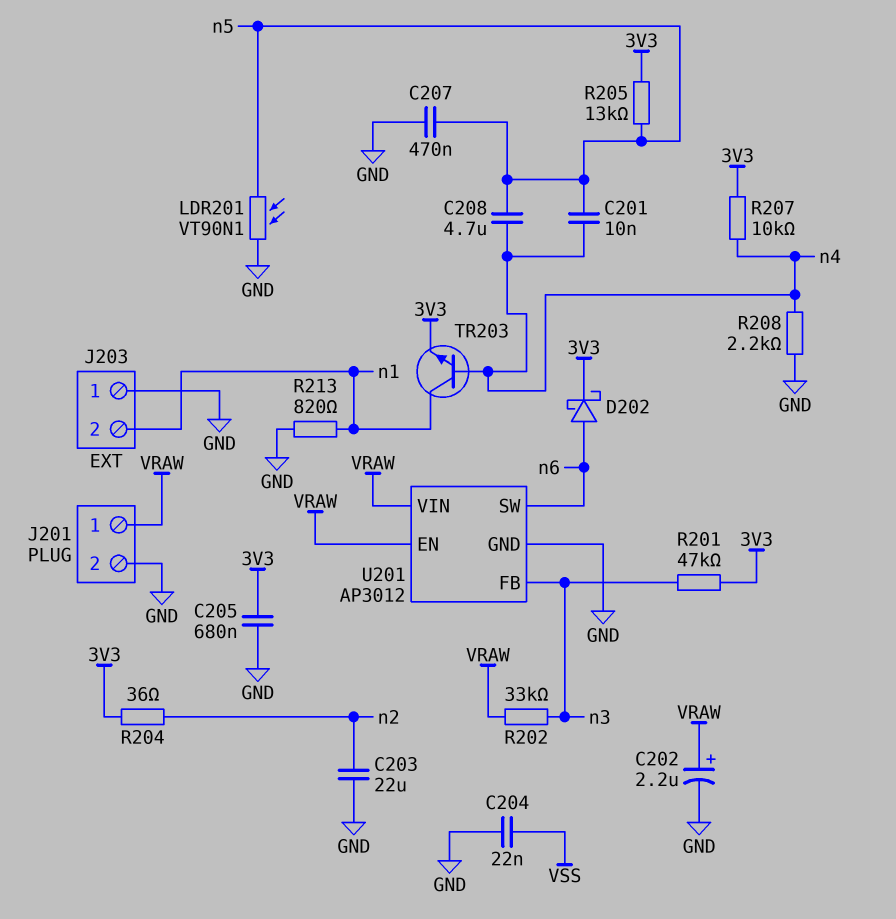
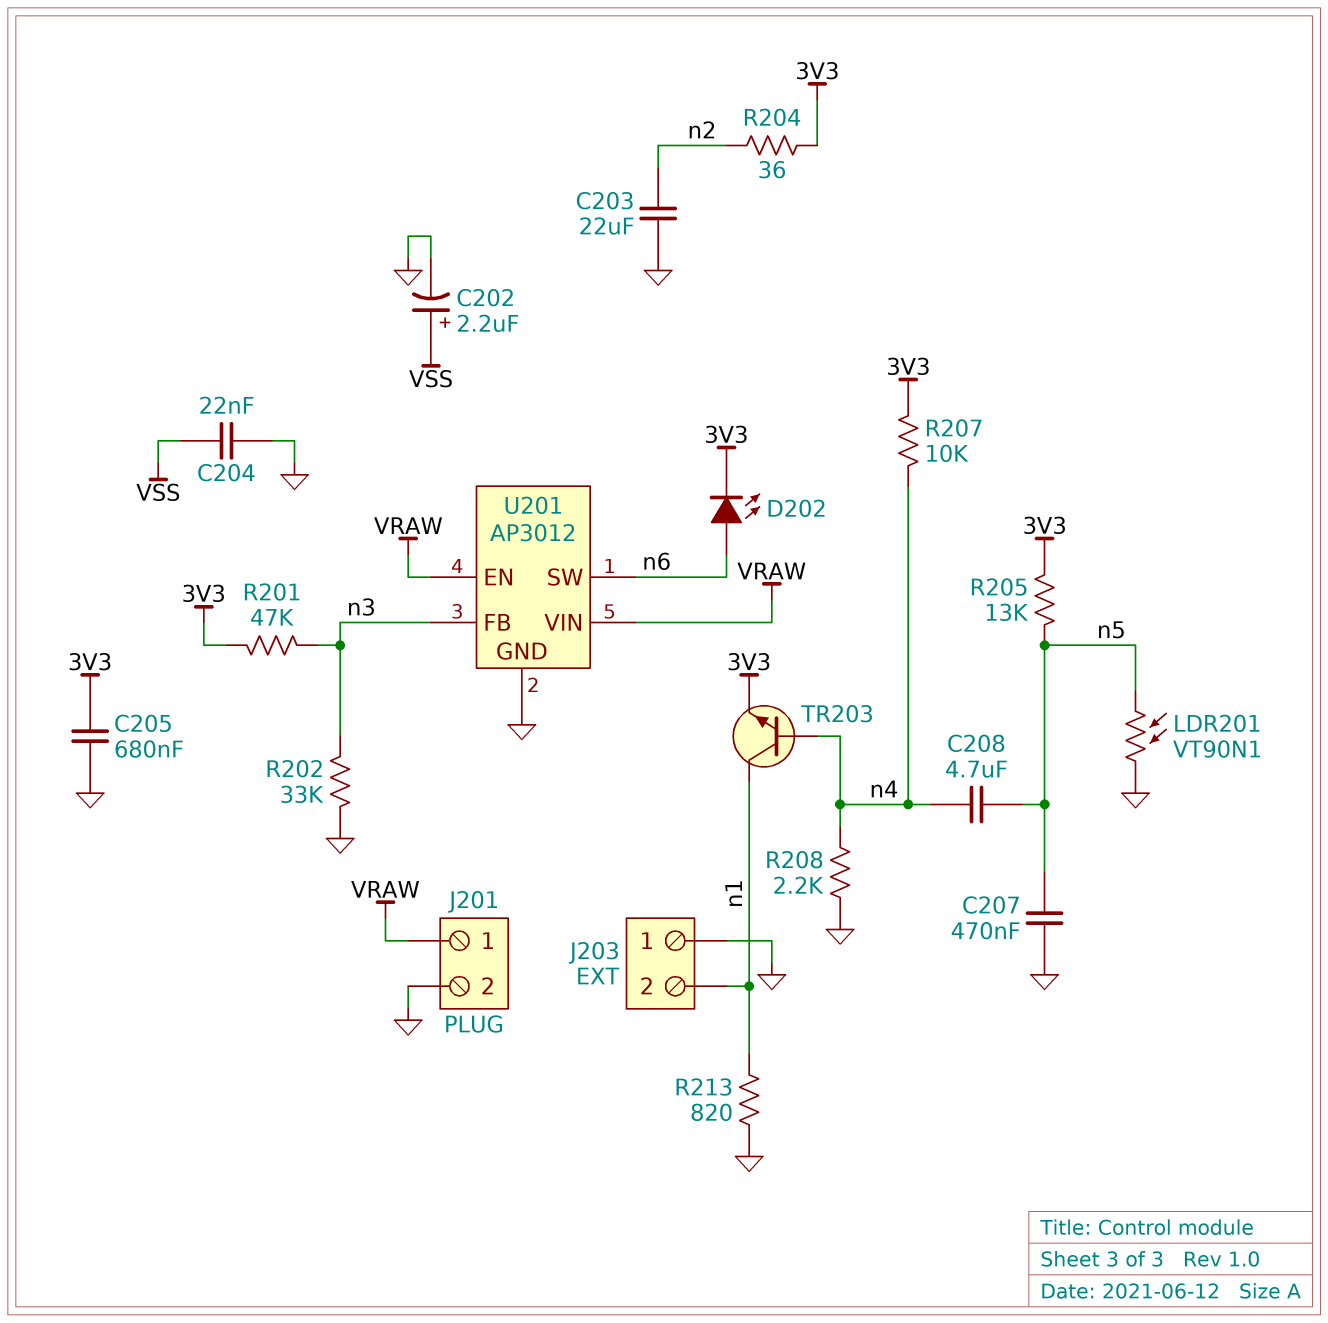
C201: 10nF (n4, n5) -> none
C202: 2.2uF (plus VRAW, minus GND) -> 2.2uF (plus VSS, minus GND)
D202: schottky (A n6, K 3V3) -> LED (A n6, K 3V3)
R202: 33k (VRAW, n3) -> 33k (GND, n3)

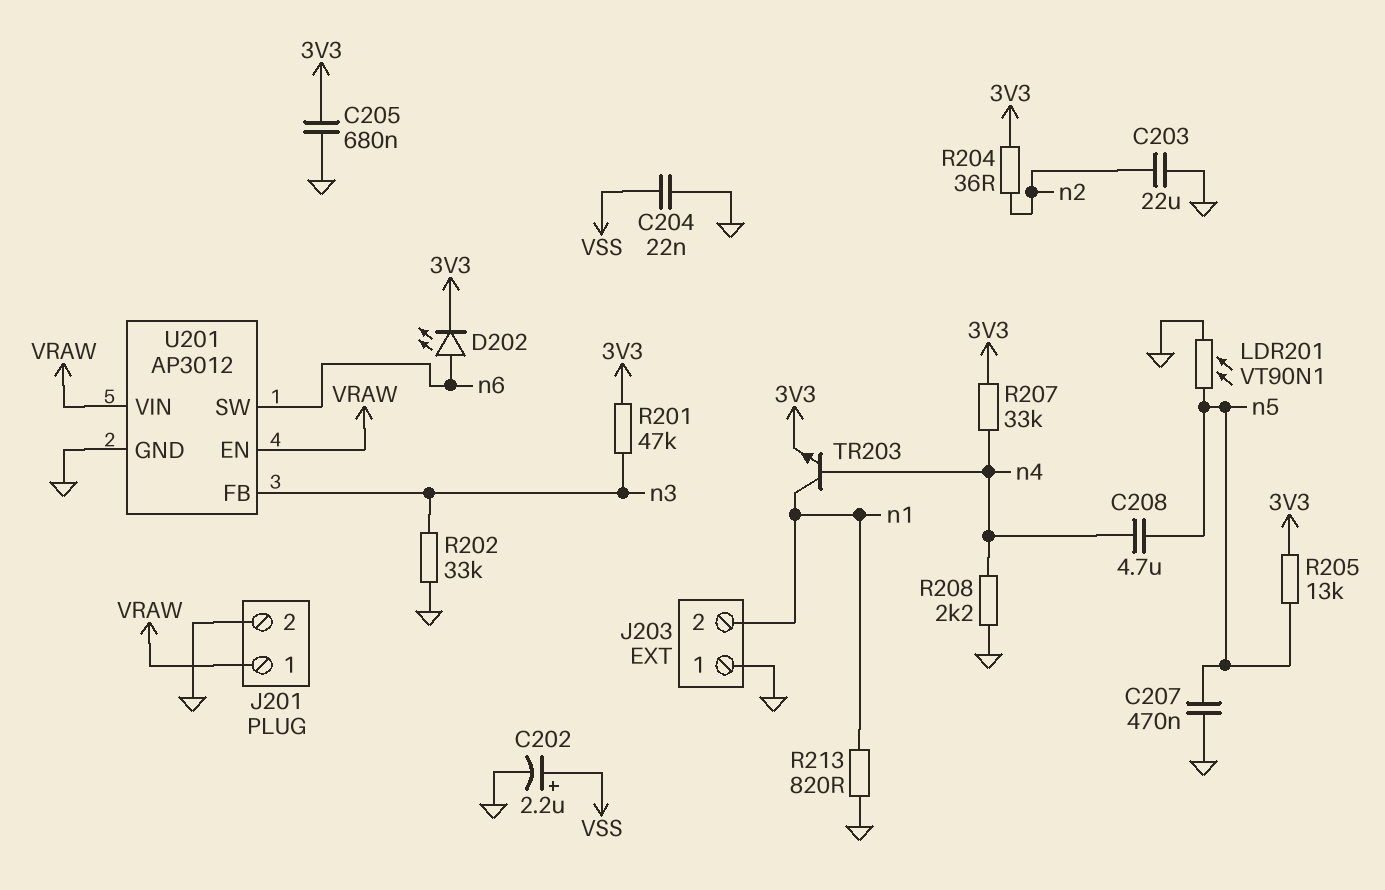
R207: 10k (3V3, n4) -> 33k (3V3, n4)

